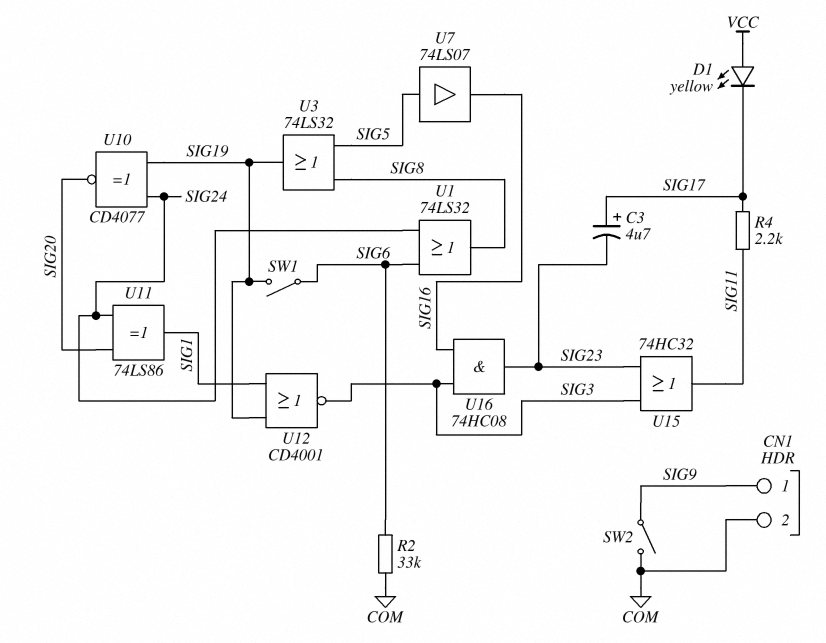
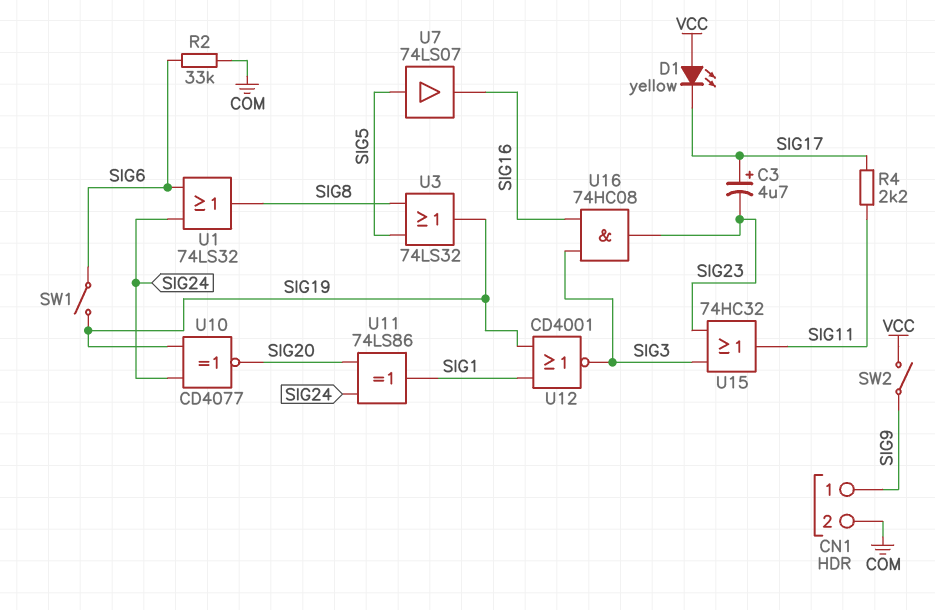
SW2: switch (COM, SIG9) -> switch (SIG9, VCC)

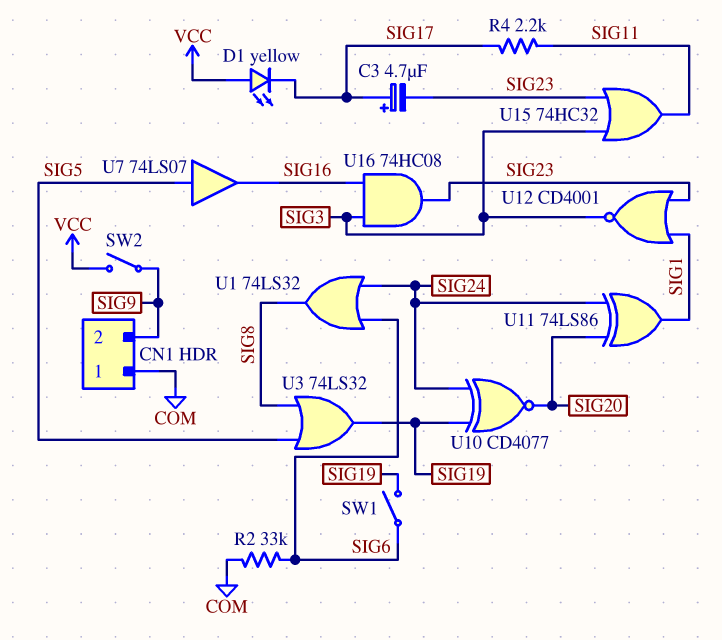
CN1 pin 1: SIG9 -> COM
CN1 pin 2: COM -> SIG9
U12: NOR CD4001 (in SIG1, in SIG19, out SIG3) -> NOR CD4001 (in SIG1, in SIG23, out SIG3)

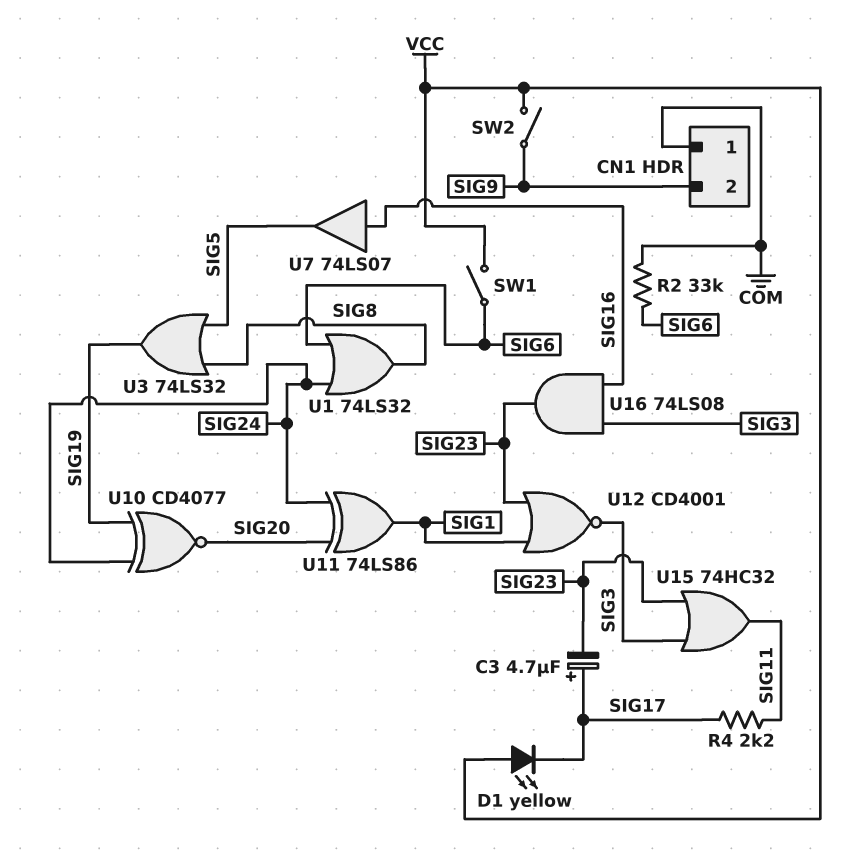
SW1: switch (SIG6, SIG19) -> switch (SIG6, VCC)
U7: buffer 74LS07 (in SIG5, out SIG16) -> buffer 74LS07 (in SIG16, out SIG5)
U16: AND 74HC08 (in SIG3, in SIG16, out SIG23) -> AND 74LS08 (in SIG3, in SIG16, out SIG23)

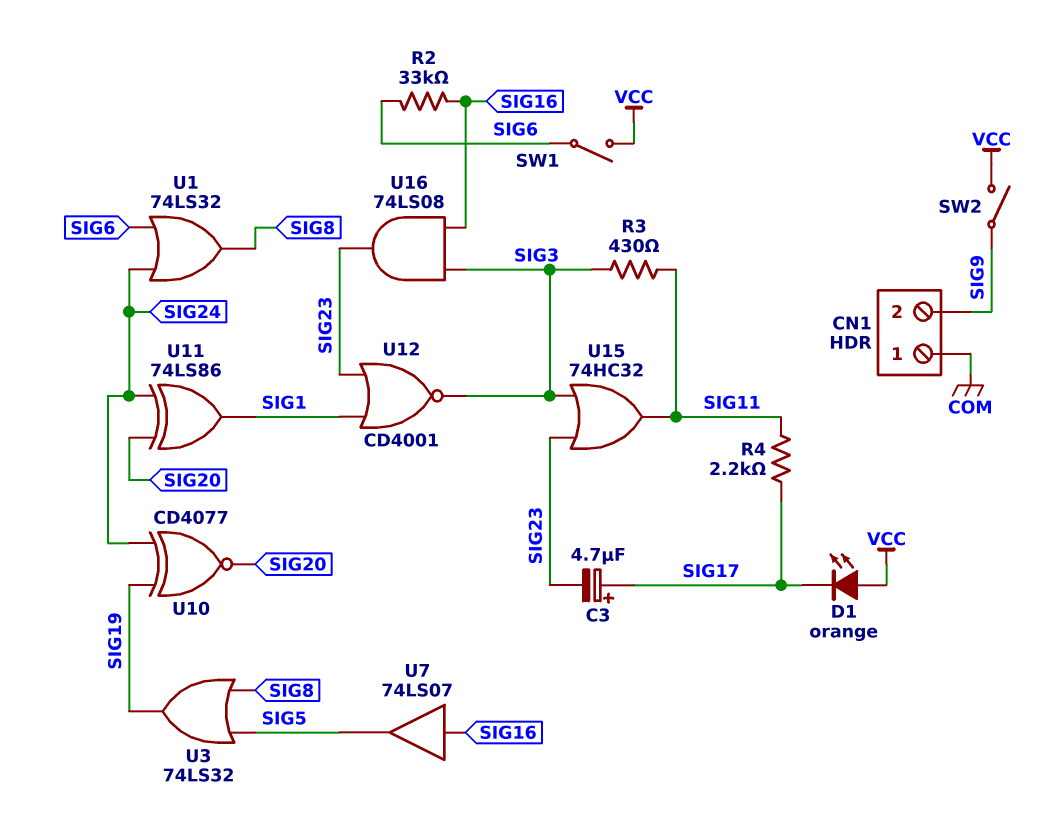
D1: LED yellow (A VCC, K SIG17) -> LED orange (A VCC, K SIG17)
R2: 33k (COM, SIG6) -> 33k (SIG6, SIG16)
R3: none -> 430 (SIG3, SIG11)

